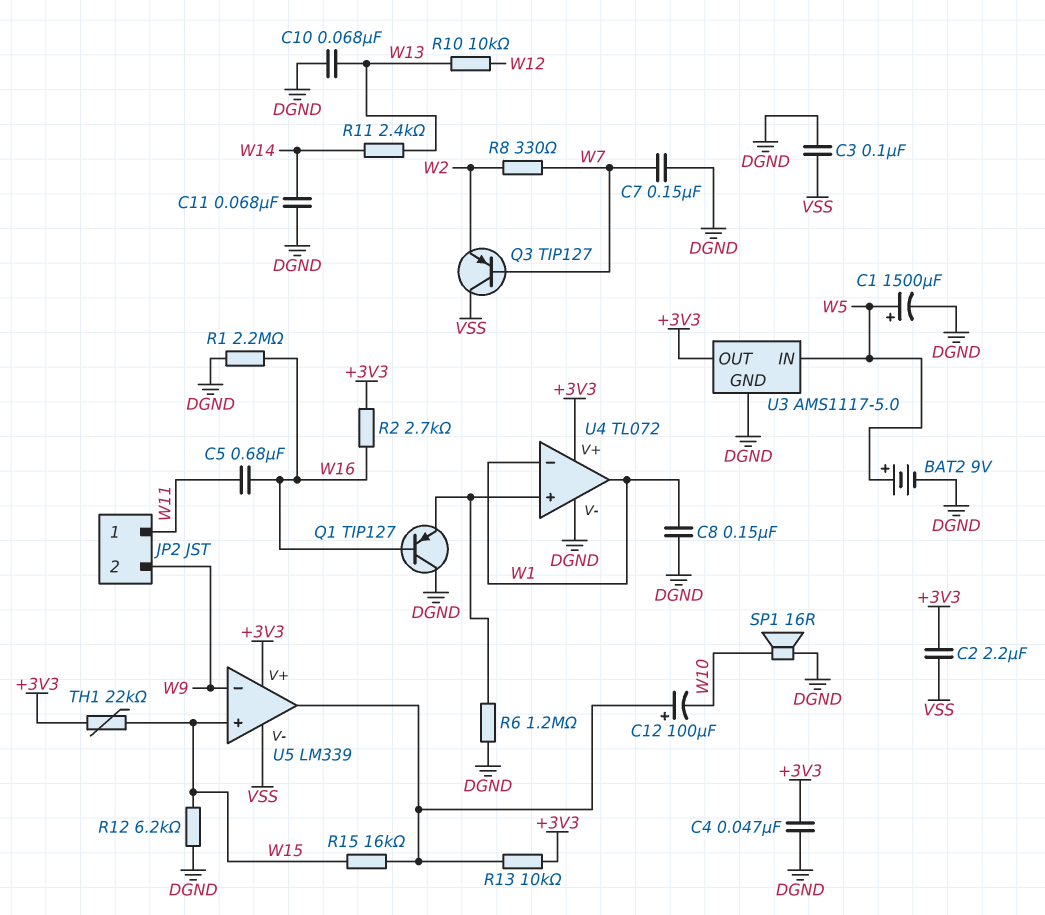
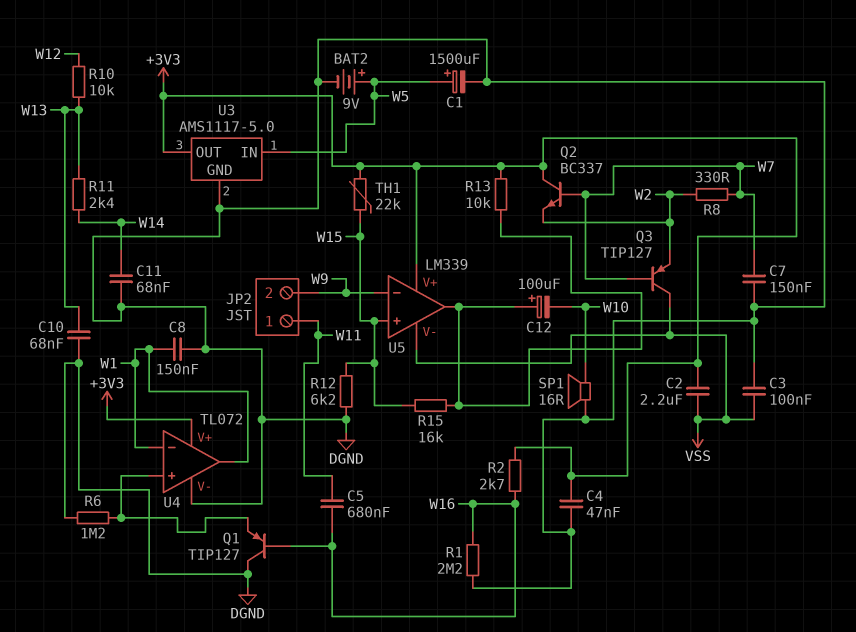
Q2: none -> NPN BC337 (B W7, C +3V3, E W2)

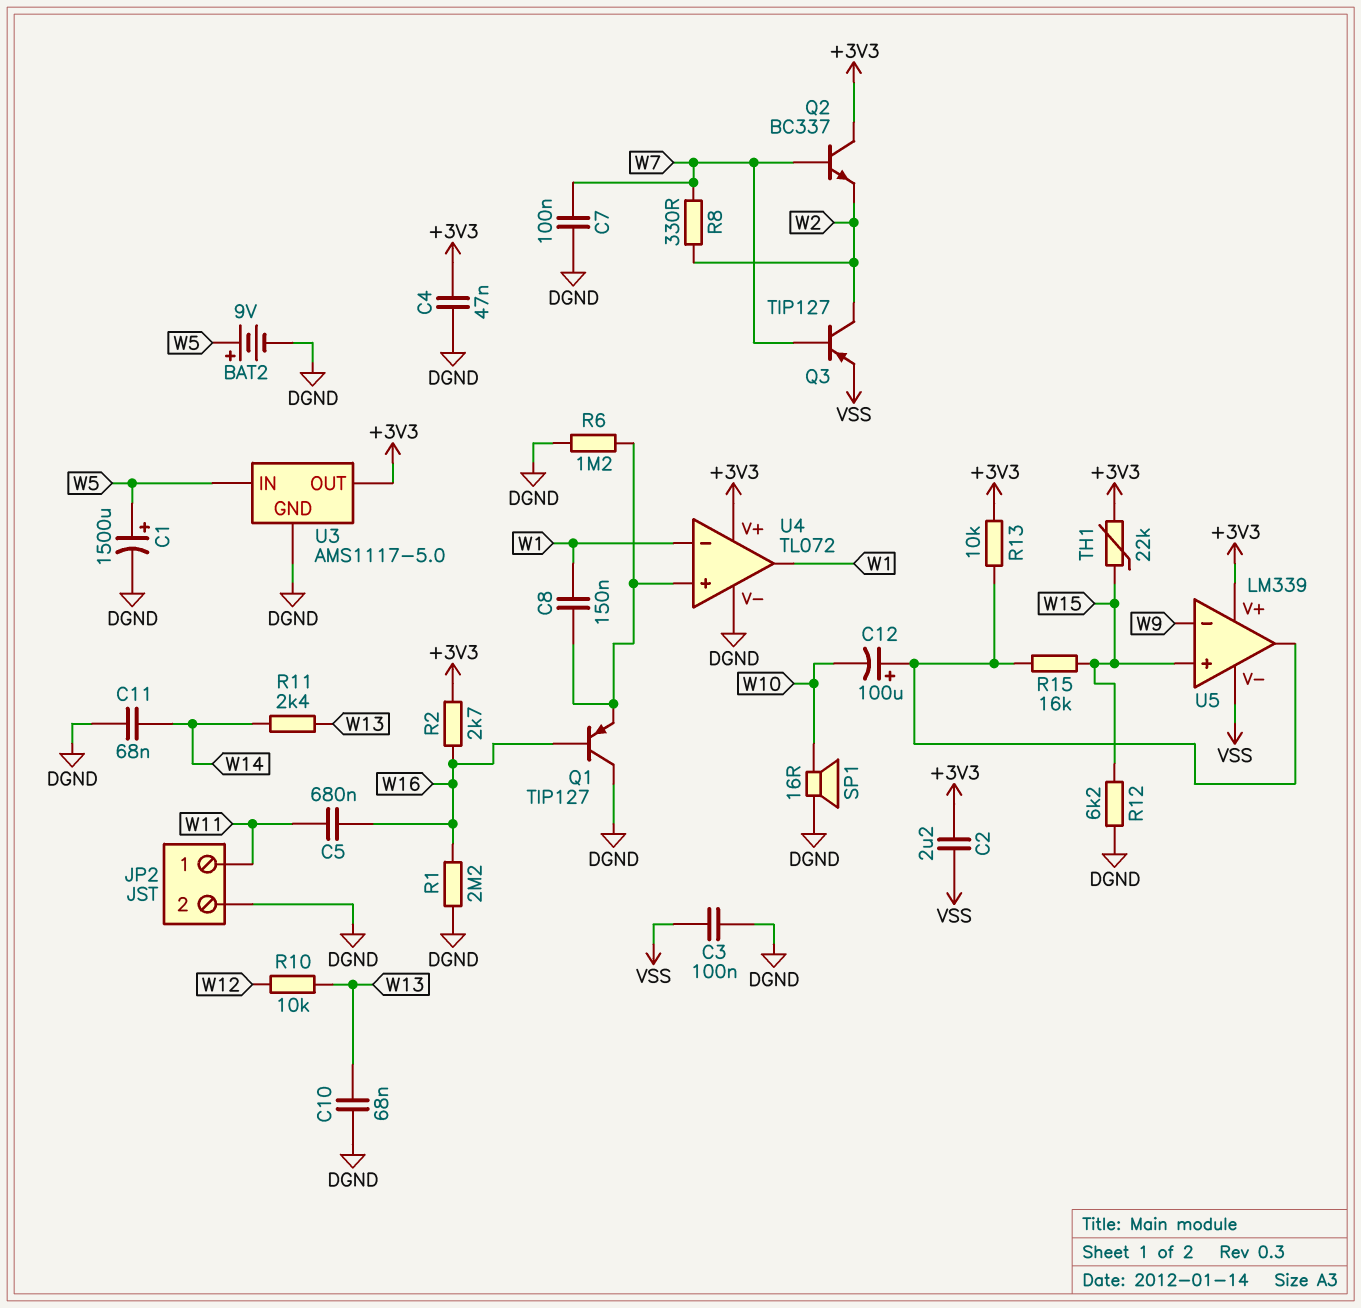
C7: 150nF (DGND, W7) -> 100nF (DGND, W7)
C8: 150nF (DGND, W1) -> 150nF (U4/in+, W1)
JP2 pin 2: W9 -> DGND
Q3: PNP TIP127 (B W7, C VSS, E W2) -> PNP TIP127 (B W7, C W2, E VSS)

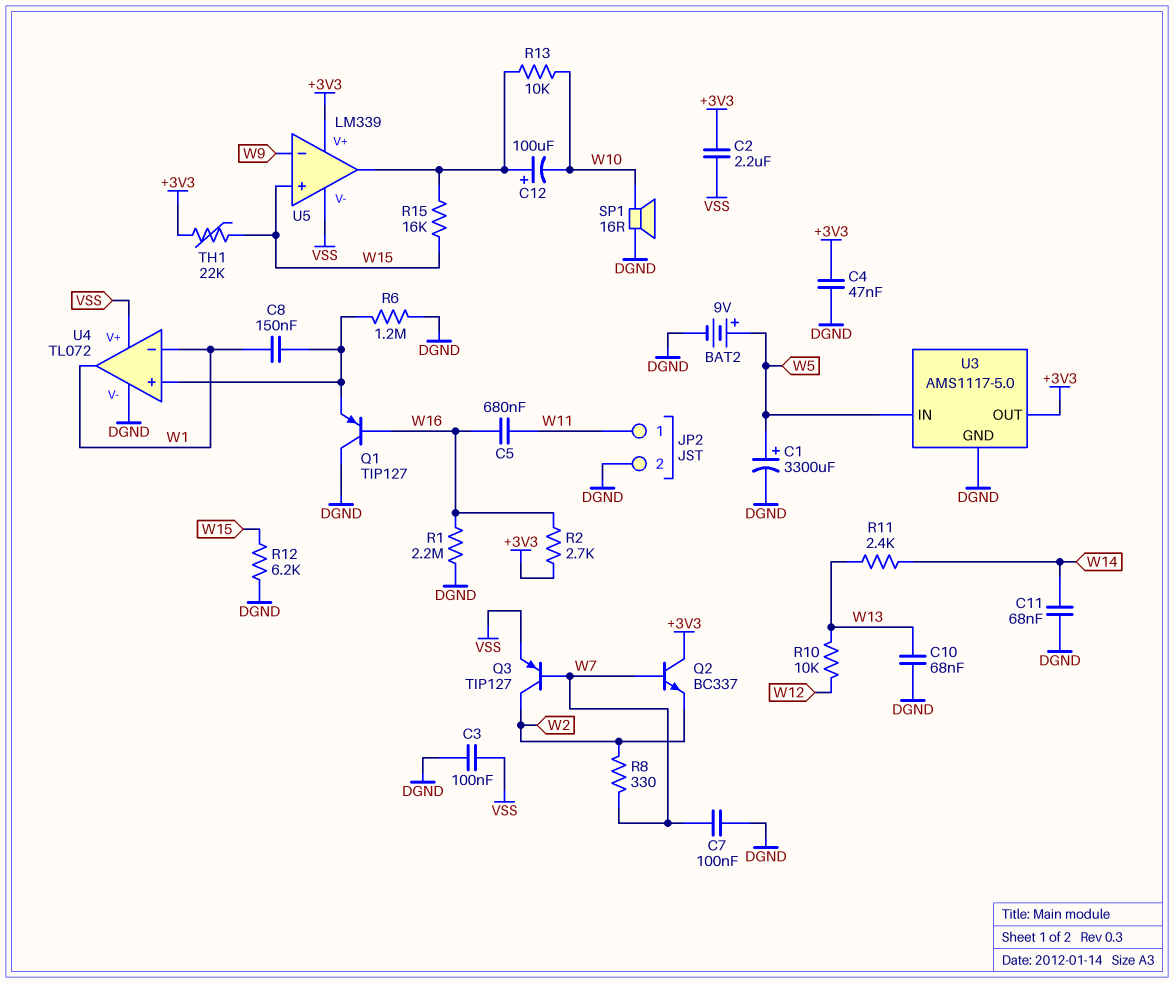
C1: 1500uF (plus W5, minus DGND) -> 3300uF (plus W5, minus DGND)
R13: 10k (+3V3, U5/out) -> 10k (U5/out, W10)
U4 pin V+: +3V3 -> VSS

